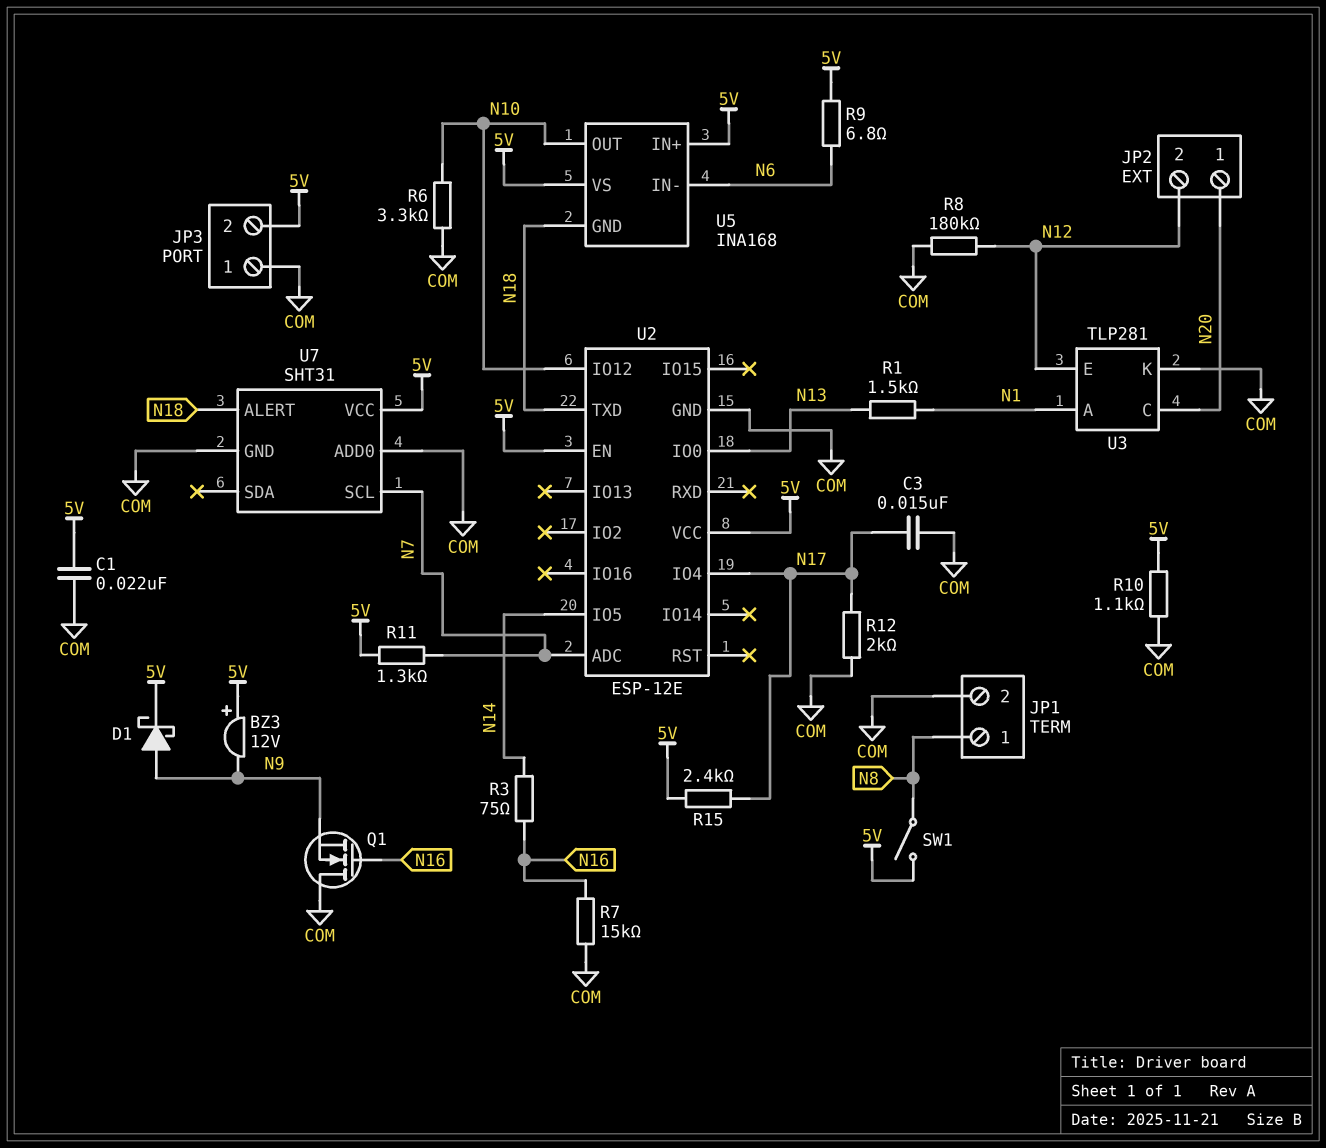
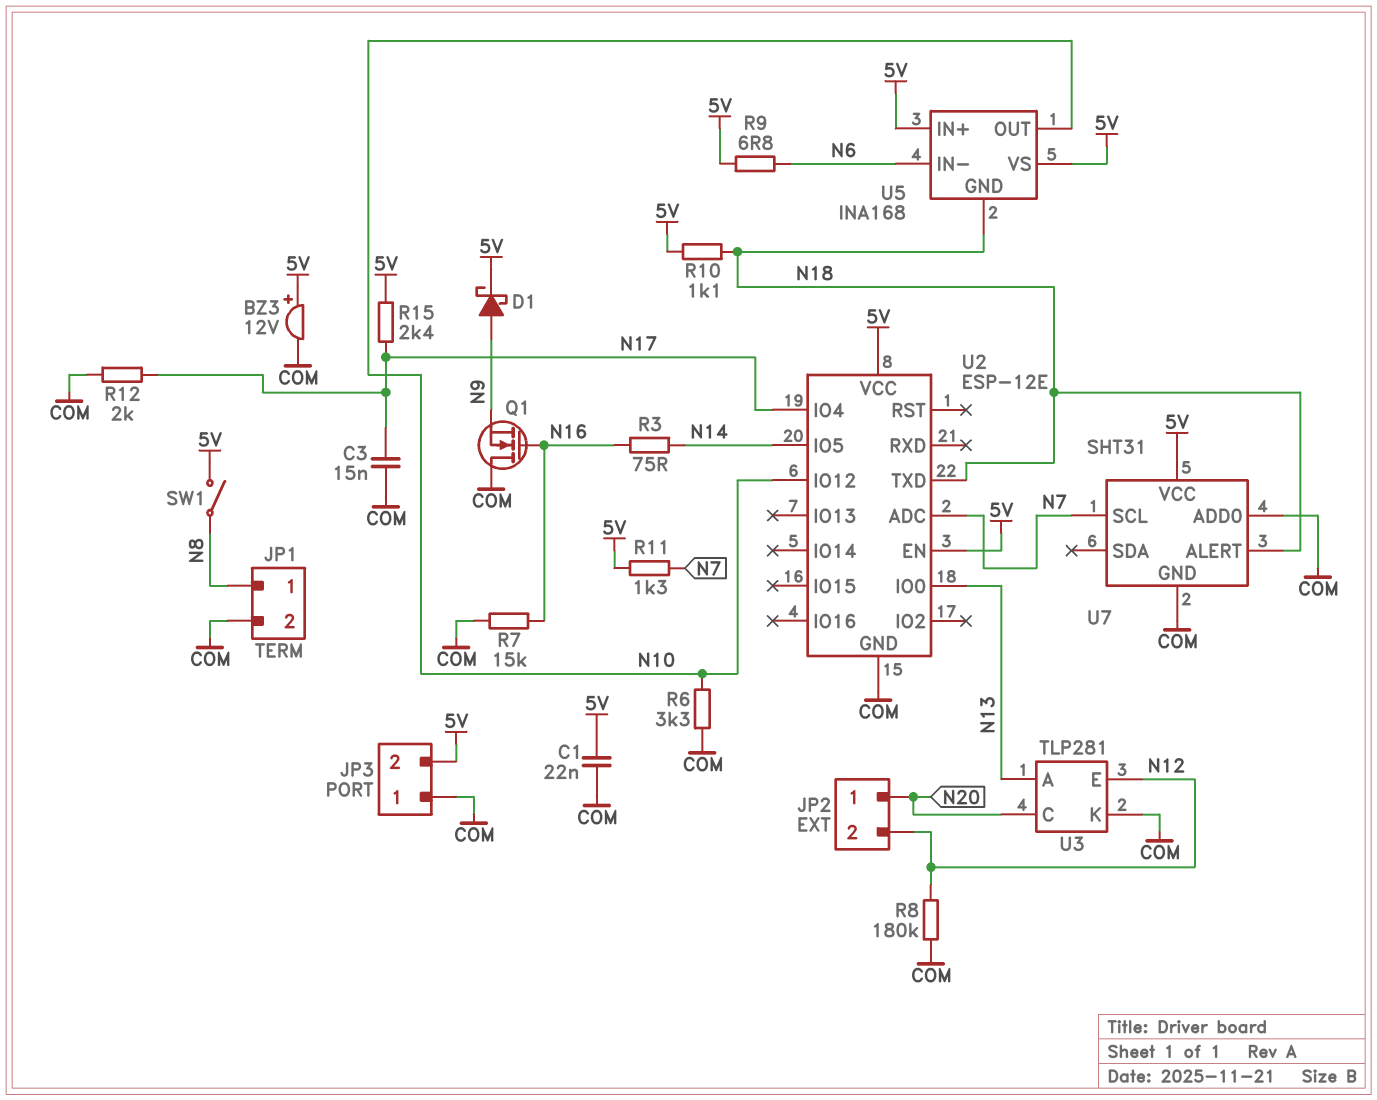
BZ3: buzzer 12V (plus 5V, minus N9) -> buzzer 12V (plus 5V, minus COM)
R1: 1.5k (N1, N13) -> none
R10: 1.1k (5V, COM) -> 1.1k (5V, N18)
U3 pin A: N1 -> N13

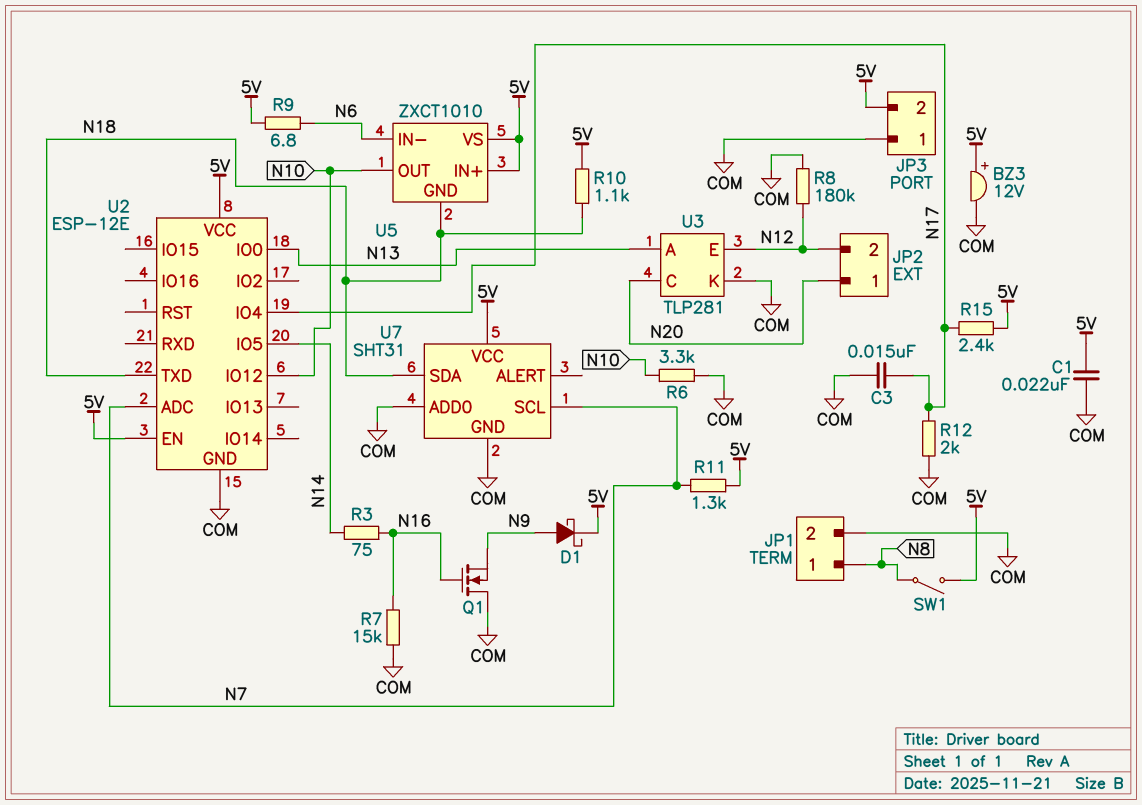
U5: INA168 -> ZXCT1010
U7 pin ALERT: N18 -> none
U7 pin SDA: none -> N18

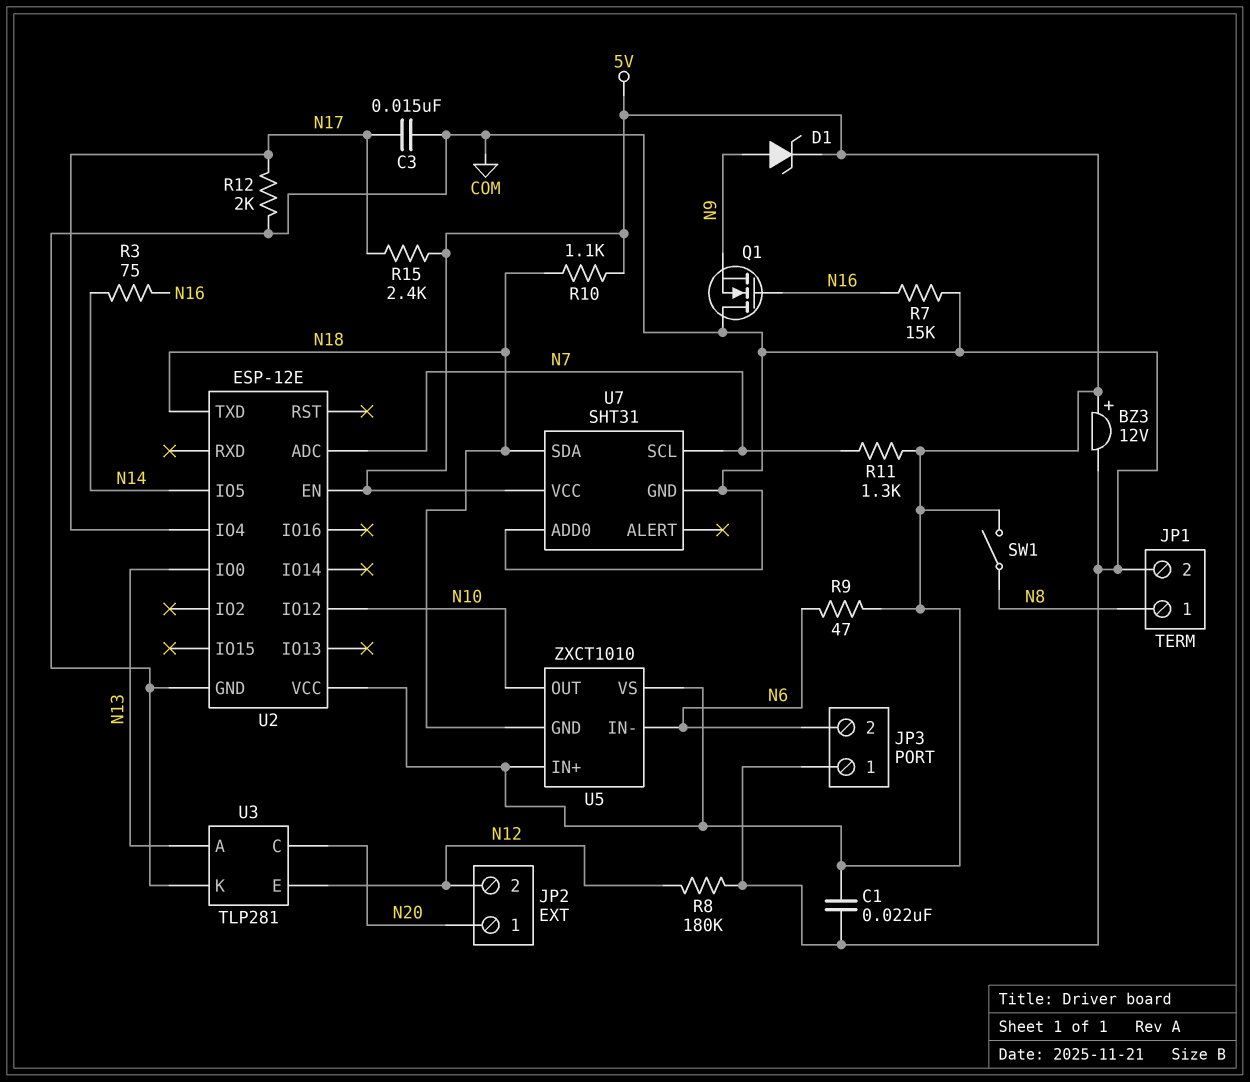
D1: schottky (A N9, K 5V) -> zener (A N9, K 5V)
JP3 pin 2: 5V -> N6
R6: 3.3k (COM, N10) -> none
R9: 6.8 (5V, N6) -> 47 (5V, N6)

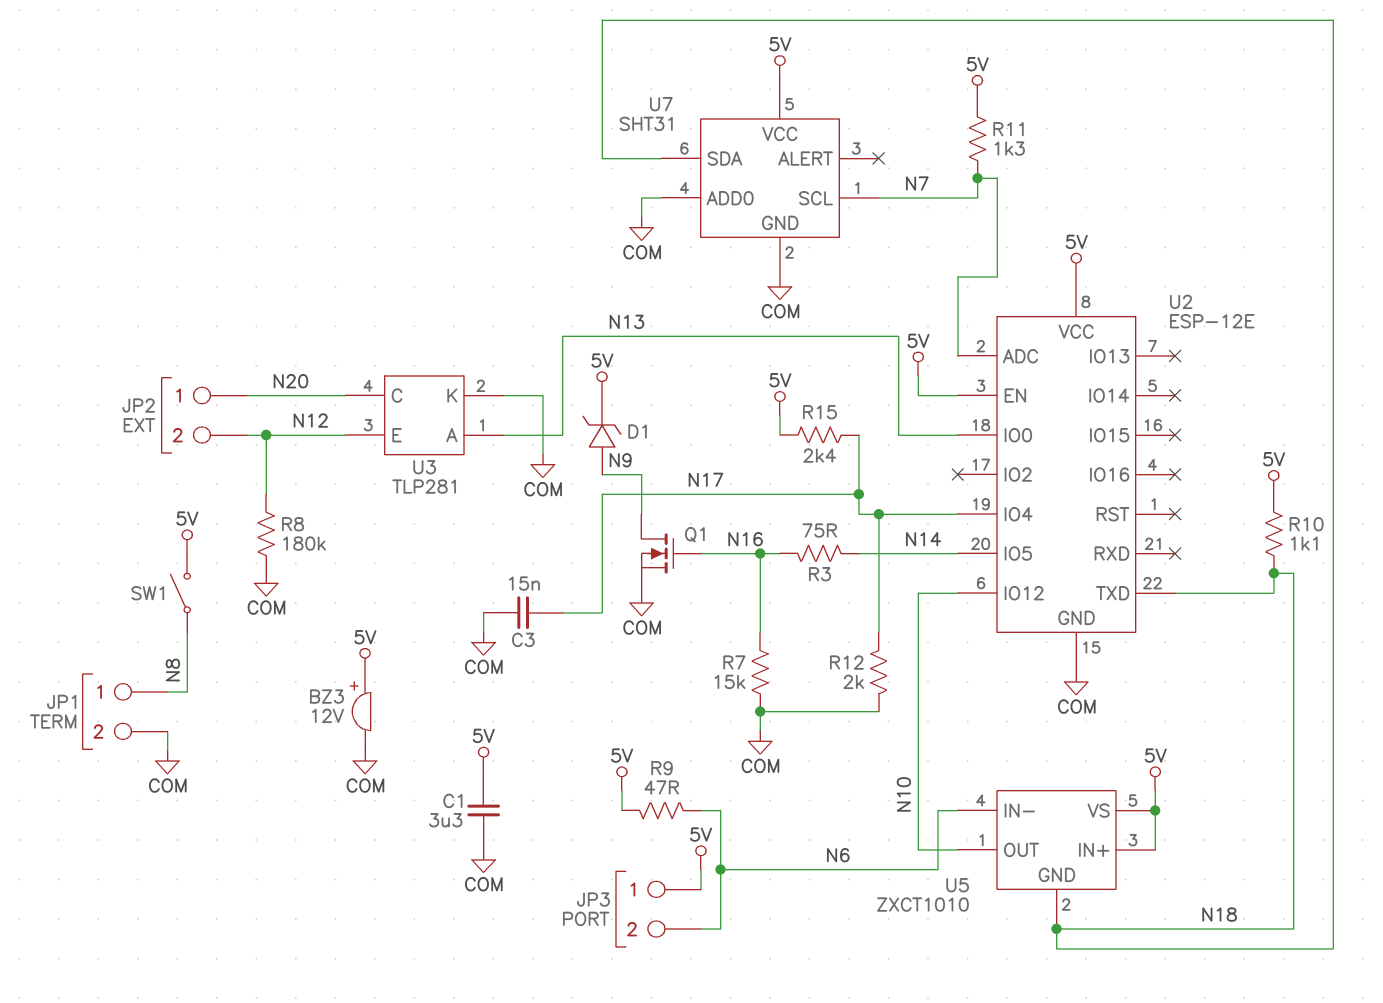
C1: 22nF (5V, COM) -> 3.3uF (5V, COM)
JP3 pin 1: COM -> 5V
Q1: NMOS (G N16, D COM, S N9) -> NMOS (G N16, D N9, S COM)

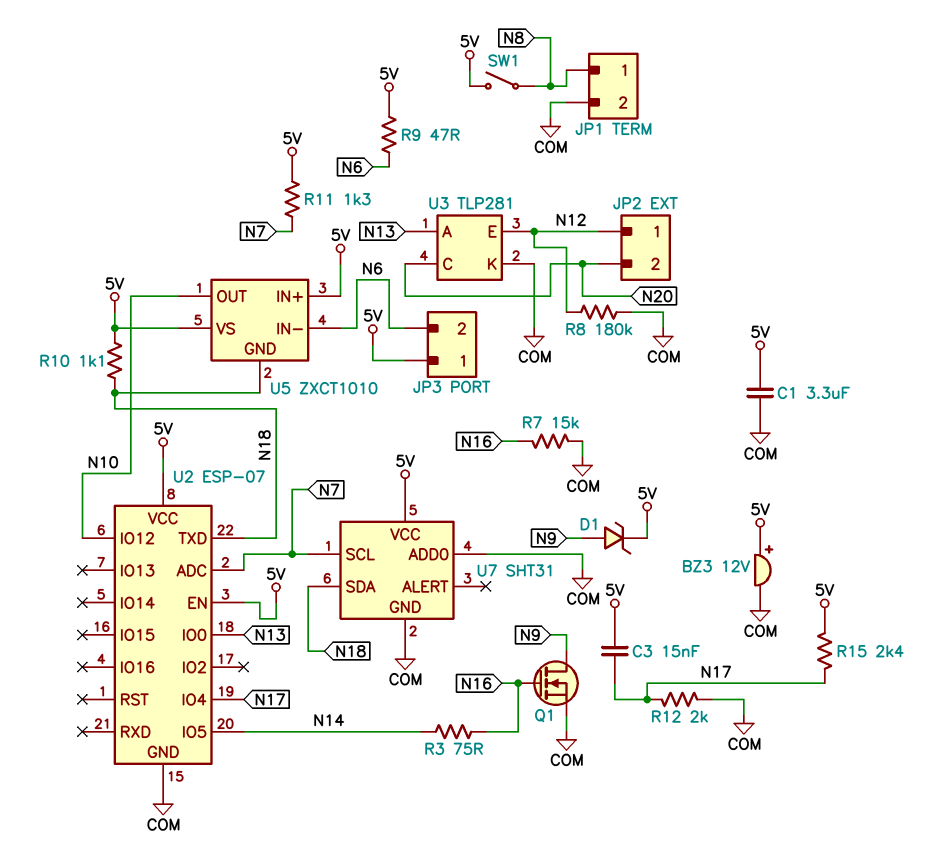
C3: 15nF (COM, N17) -> 15nF (5V, N17)
JP2 pin 1: N20 -> N12
JP2 pin 2: N12 -> N20
U2: ESP-12E -> ESP-07

